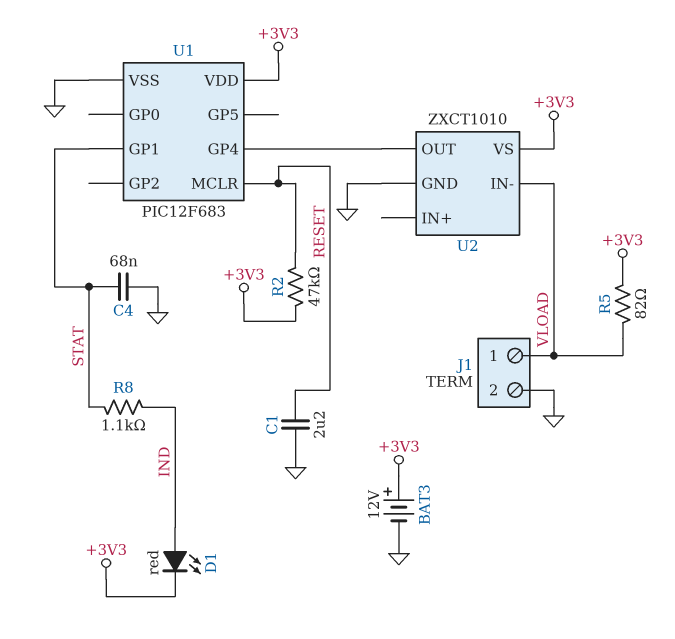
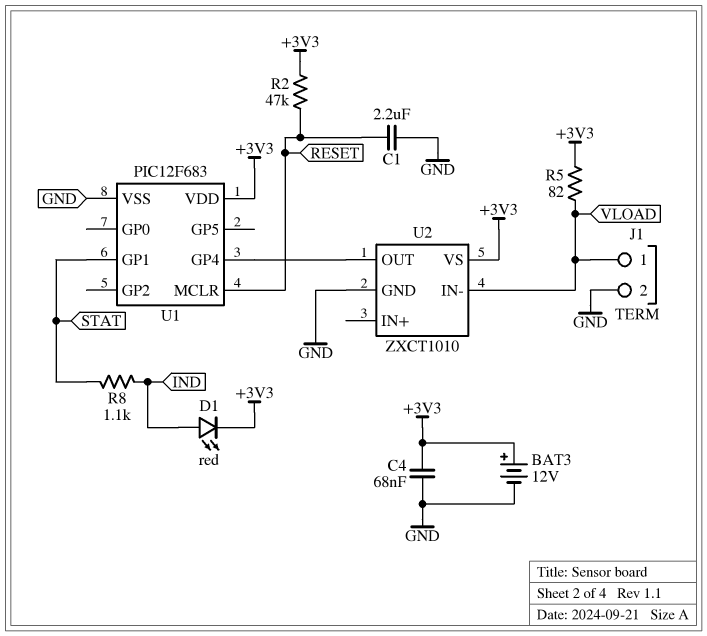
C4: 68nF (GND, STAT) -> 68nF (+3V3, GND)

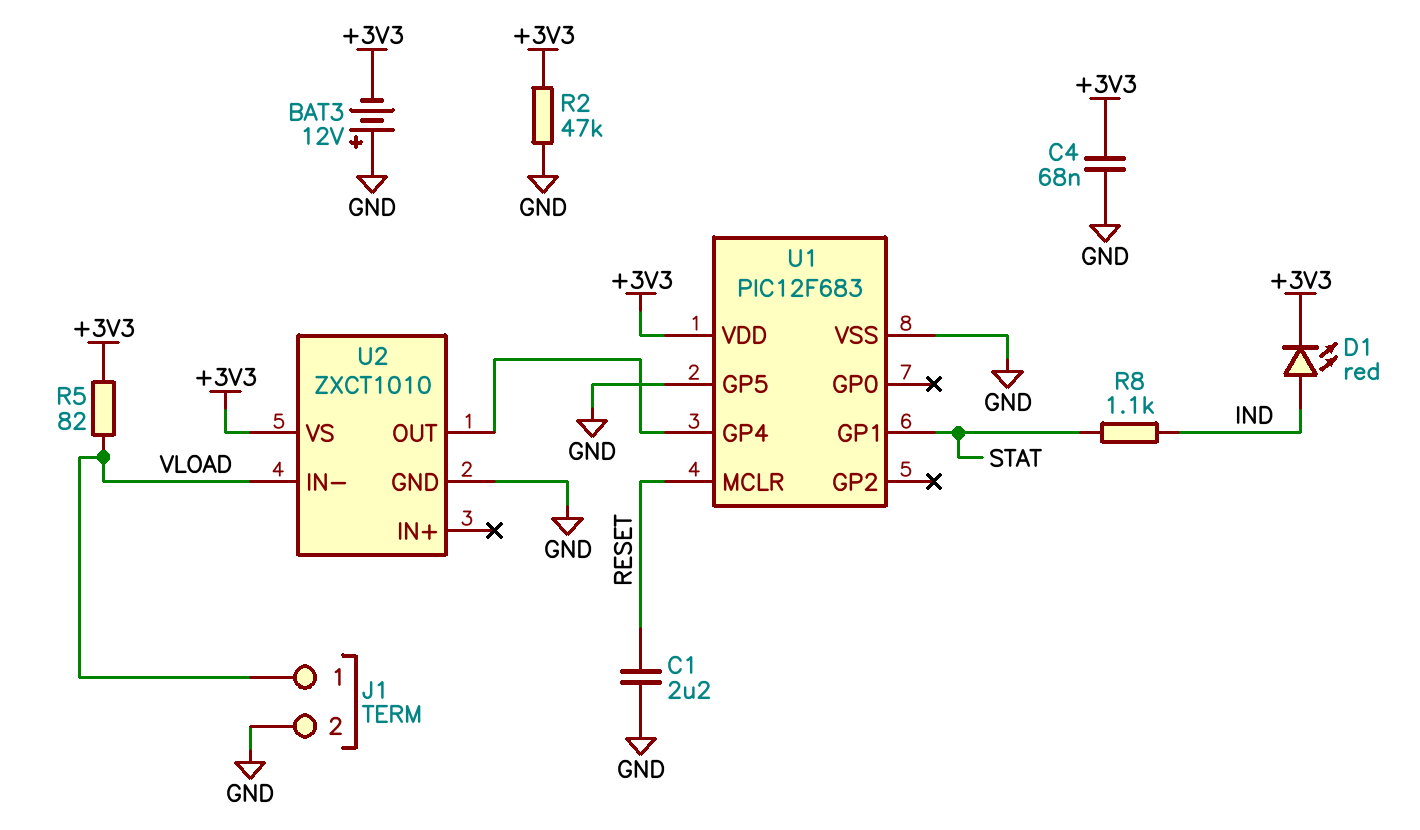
BAT3: 12V (plus +3V3, minus GND) -> 12V (plus GND, minus +3V3)
R2: 47k (+3V3, RESET) -> 47k (+3V3, GND)
U1 pin GP5: none -> GND

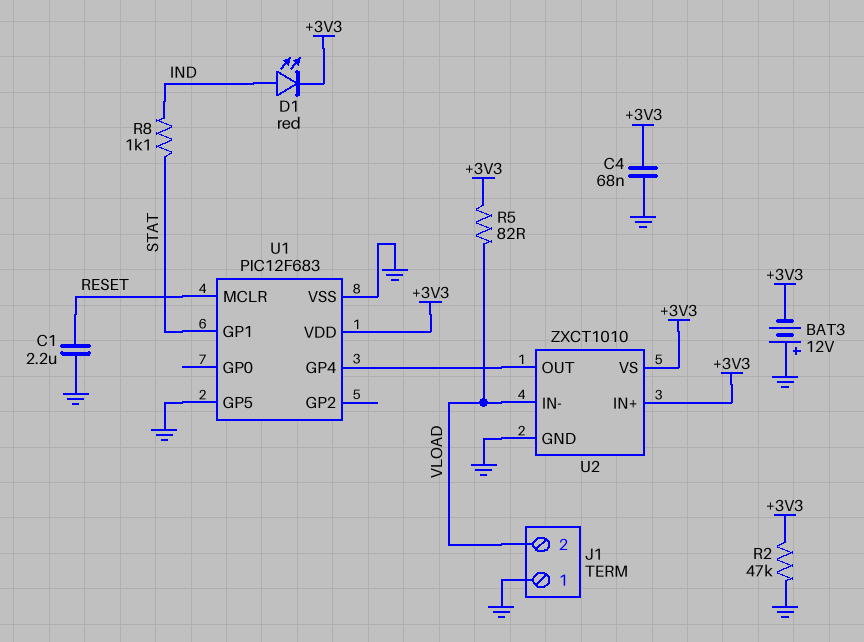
J1 pin 1: VLOAD -> GND
J1 pin 2: GND -> VLOAD
U2 pin IN+: none -> +3V3

